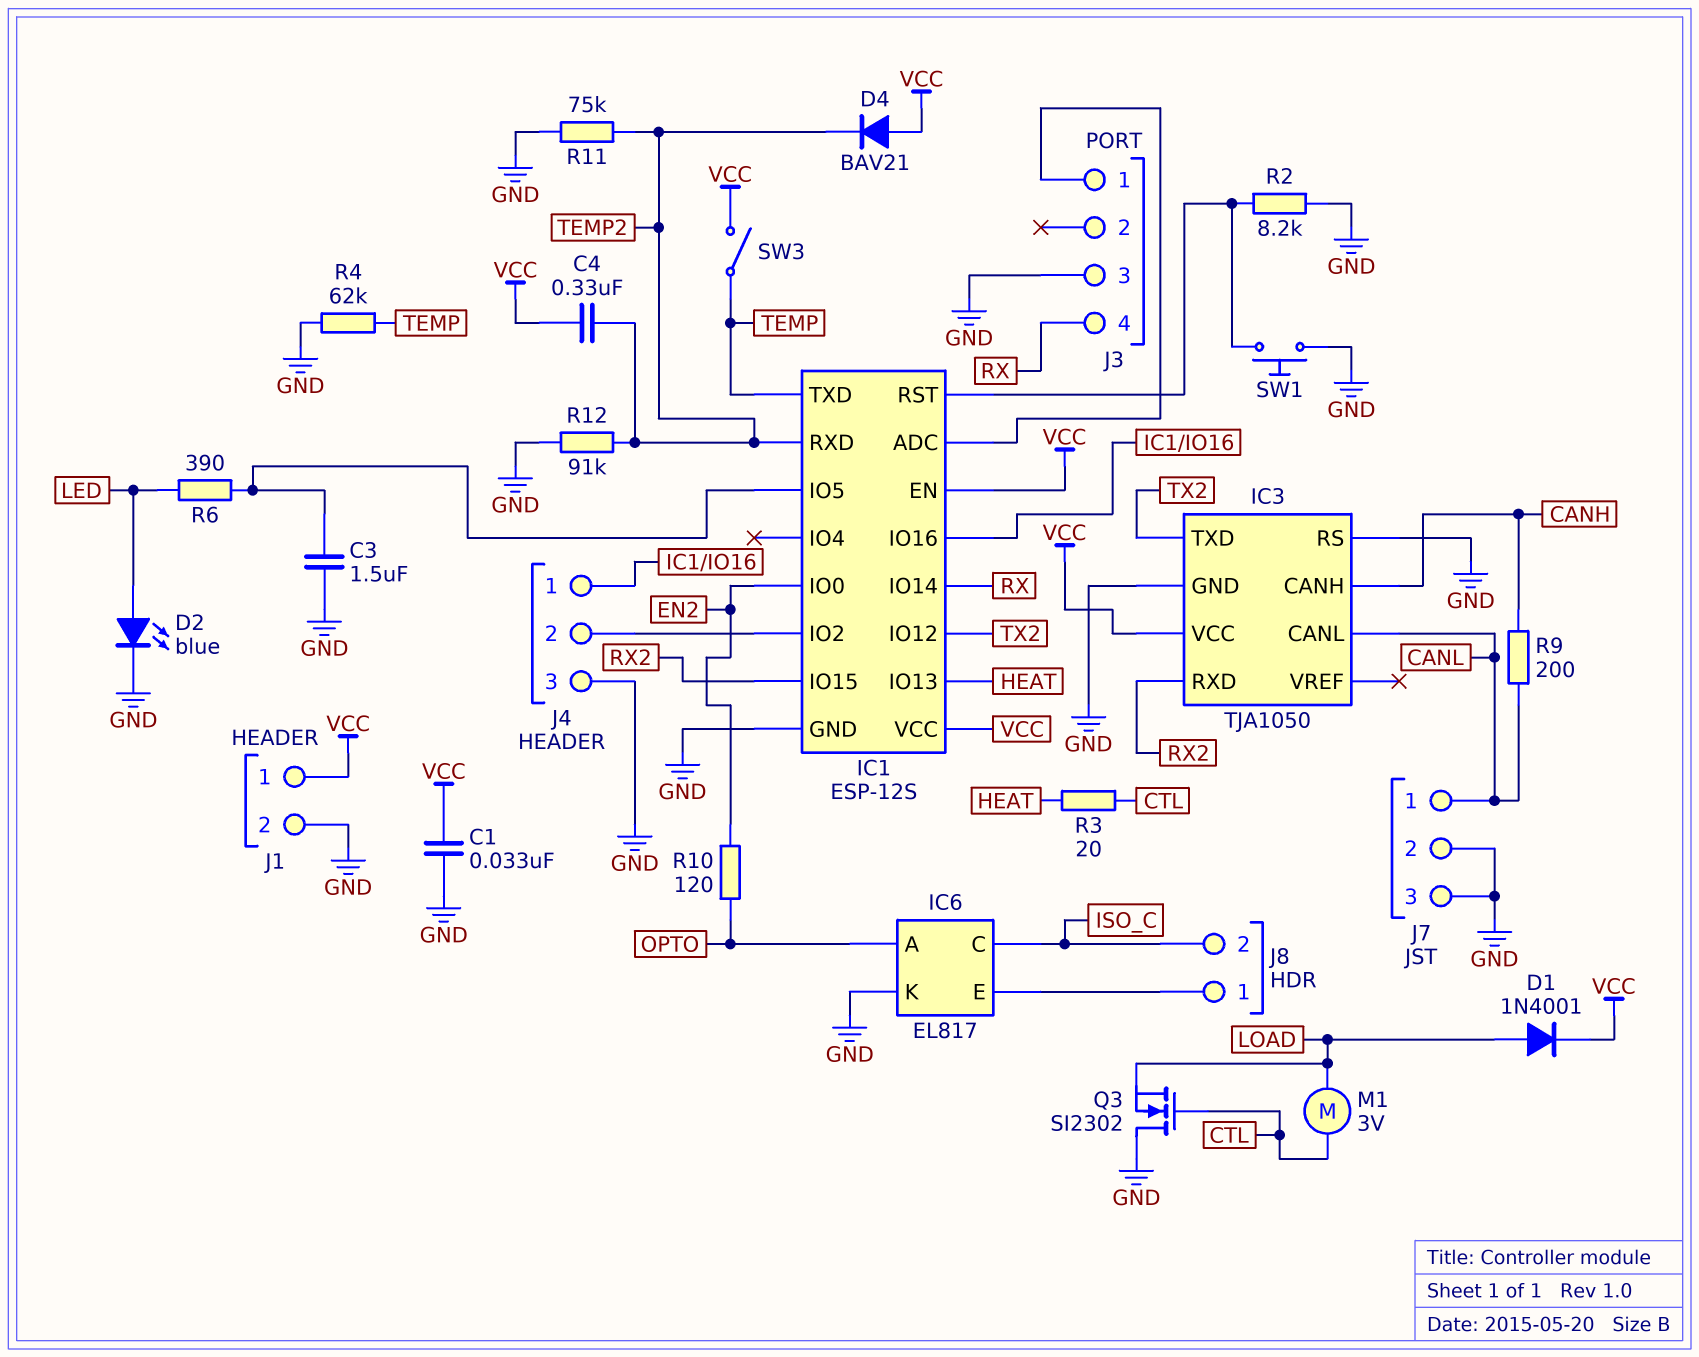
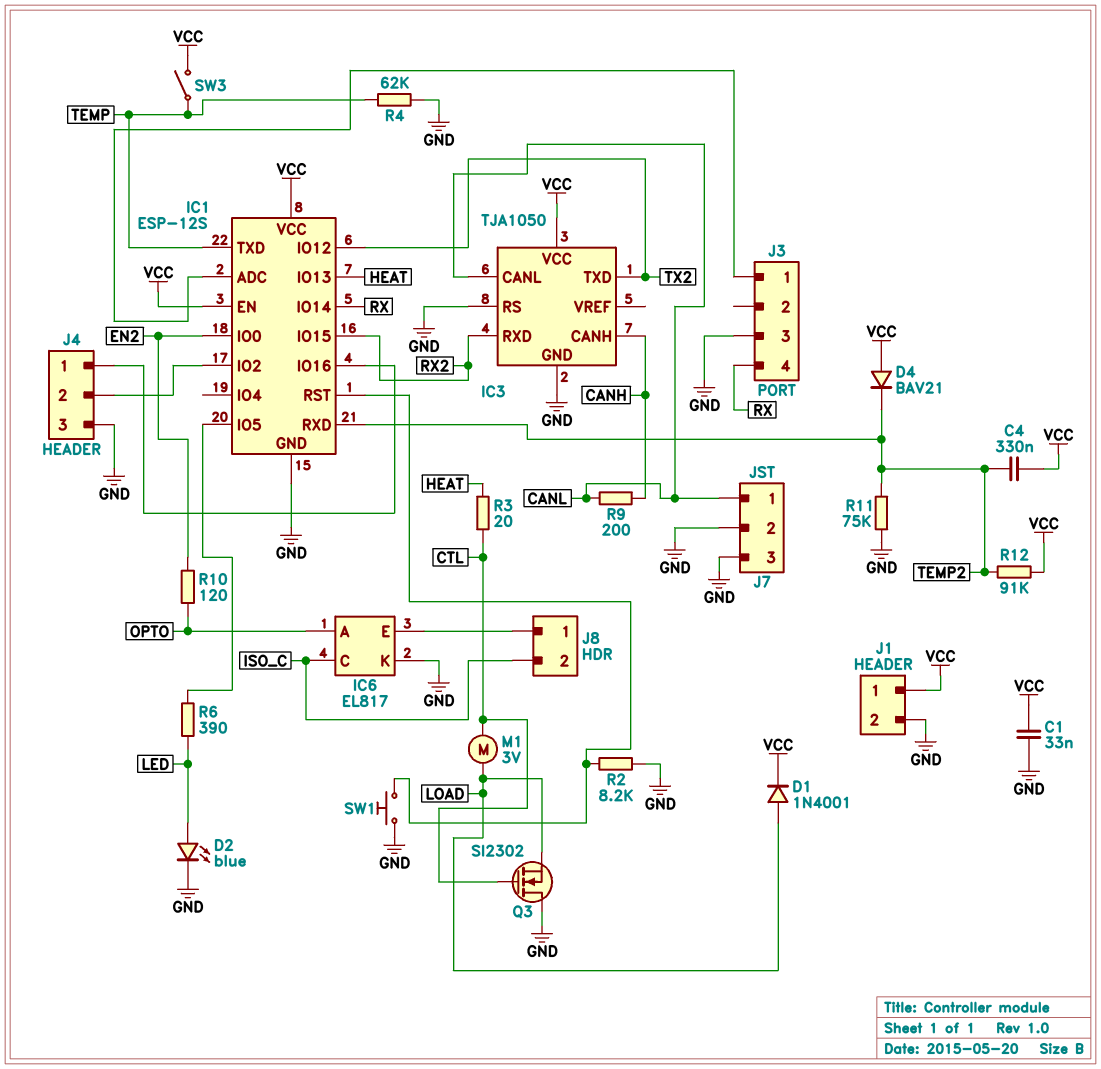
C3: 1.5uF (GND, IC1/IO5) -> none
R12: 91k (GND, TEMP2) -> 91k (TEMP2, VCC)

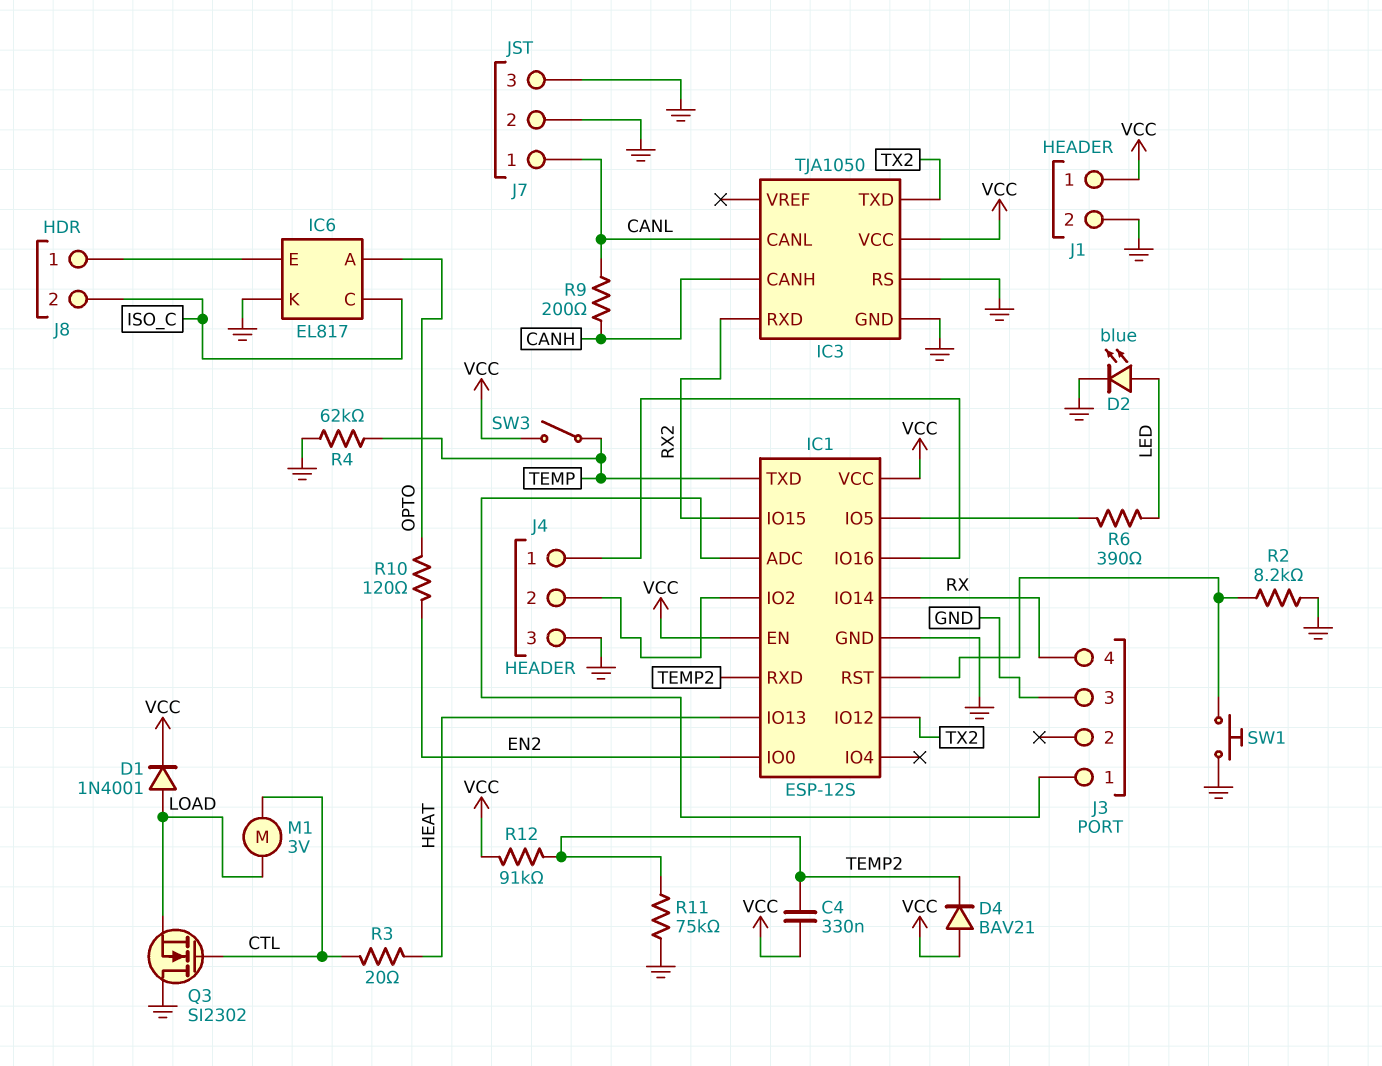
C1: 33nF (GND, VCC) -> none

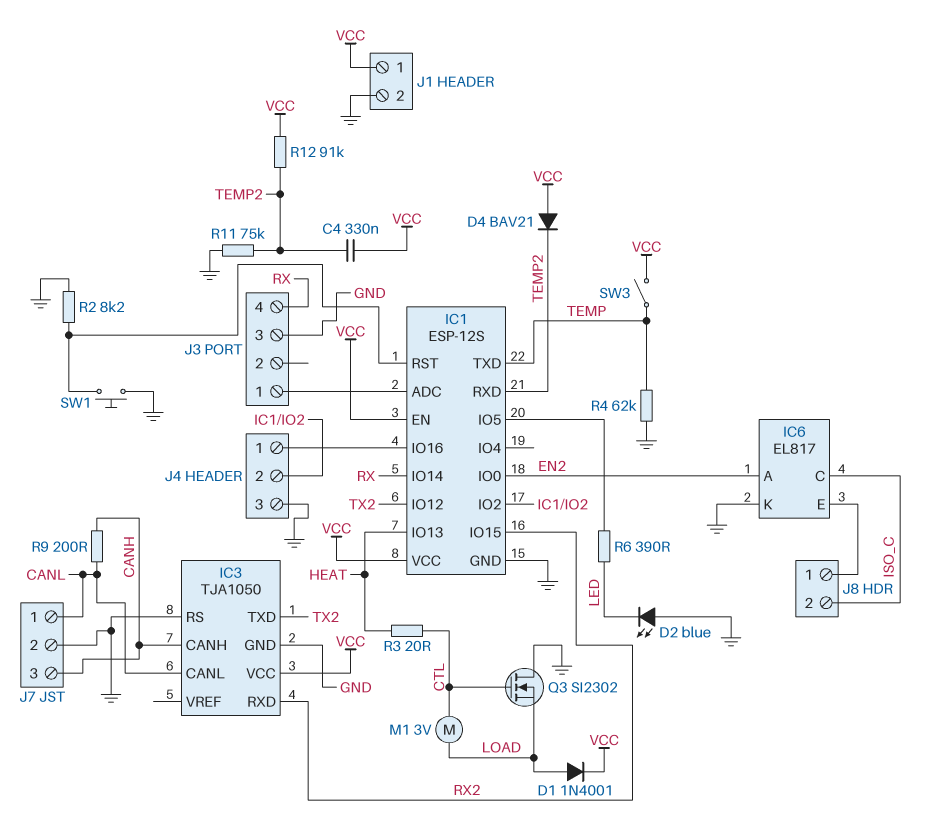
D2: LED blue (A LED, K GND) -> LED blue (A GND, K LED)
IC6 pin A: OPTO -> EN2
J7 pin 3: GND -> CANH
R10: 120 (EN2, OPTO) -> none

